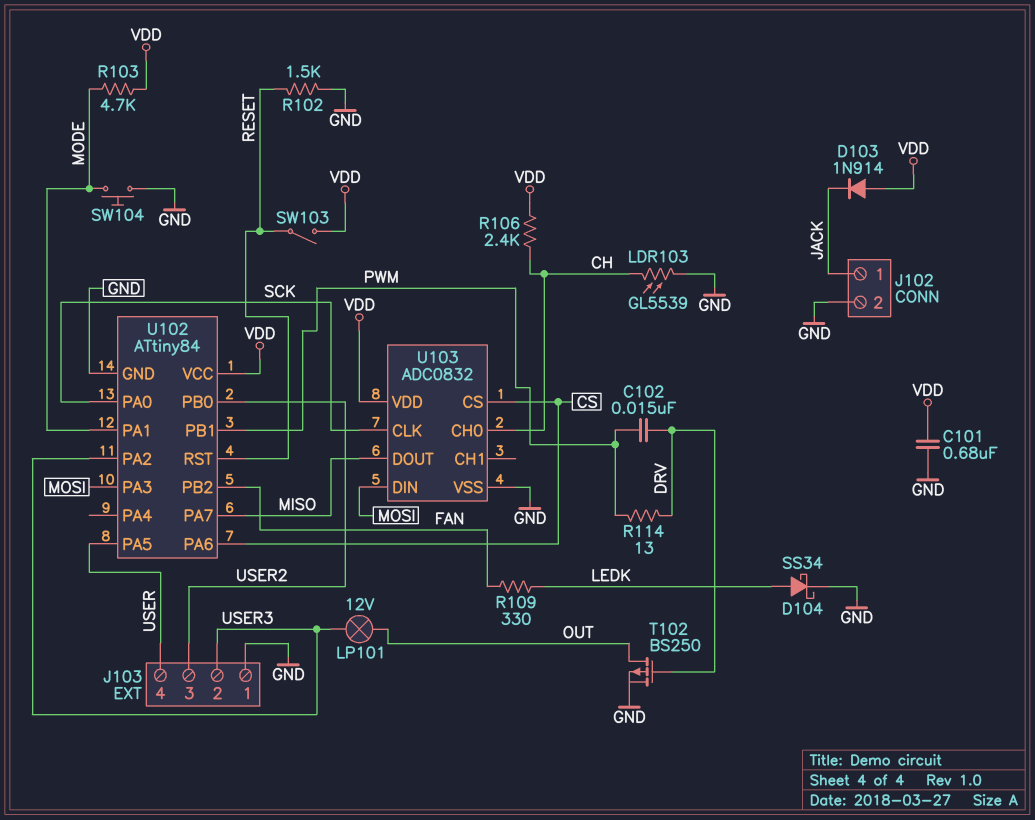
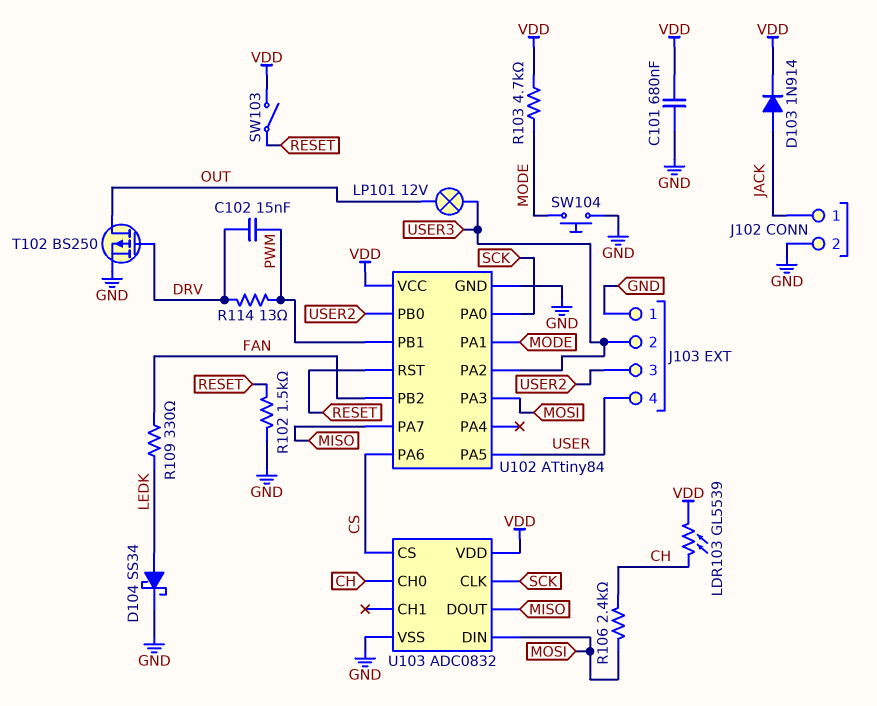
D103: diode 1N914 (A VDD, K JACK) -> diode 1N914 (A JACK, K VDD)
LDR103: GL5539 (CH, GND) -> GL5539 (CH, VDD)
R106: 2.4k (CH, VDD) -> 2.4k (CH, MOSI)

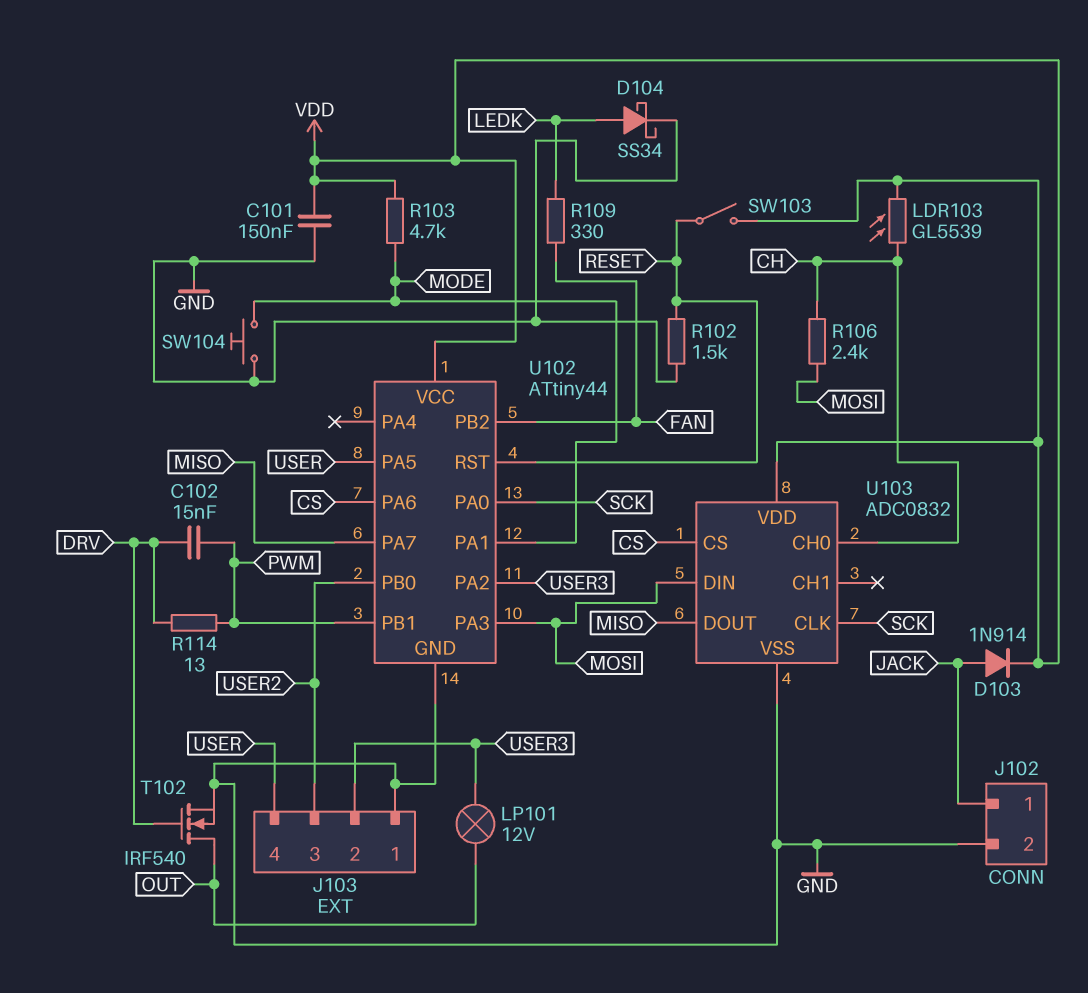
C101: 680nF (GND, VDD) -> 150nF (GND, VDD)
T102: PMOS BS250 (G DRV, D OUT, S GND) -> NMOS IRF540 (G DRV, D OUT, S GND)
U102: ATtiny84 -> ATtiny44

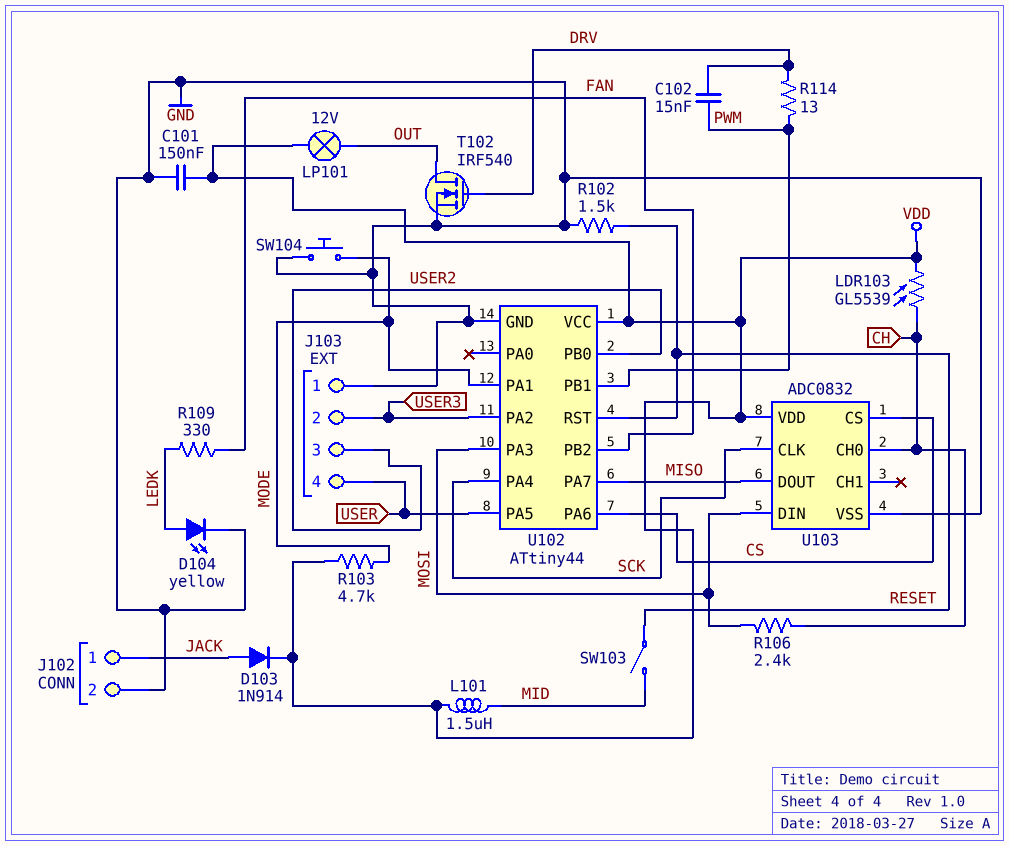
D104: schottky SS34 (A LEDK, K GND) -> LED yellow (A LEDK, K GND)
L101: none -> 1.5uH (MID, VDD)
LP101: lamp 12V (OUT, USER3) -> lamp 12V (OUT, VDD)
SW103: switch (RESET, VDD) -> switch (MID, RESET)
U102 pin PA0: SCK -> none
U102 pin PA4: none -> SCK

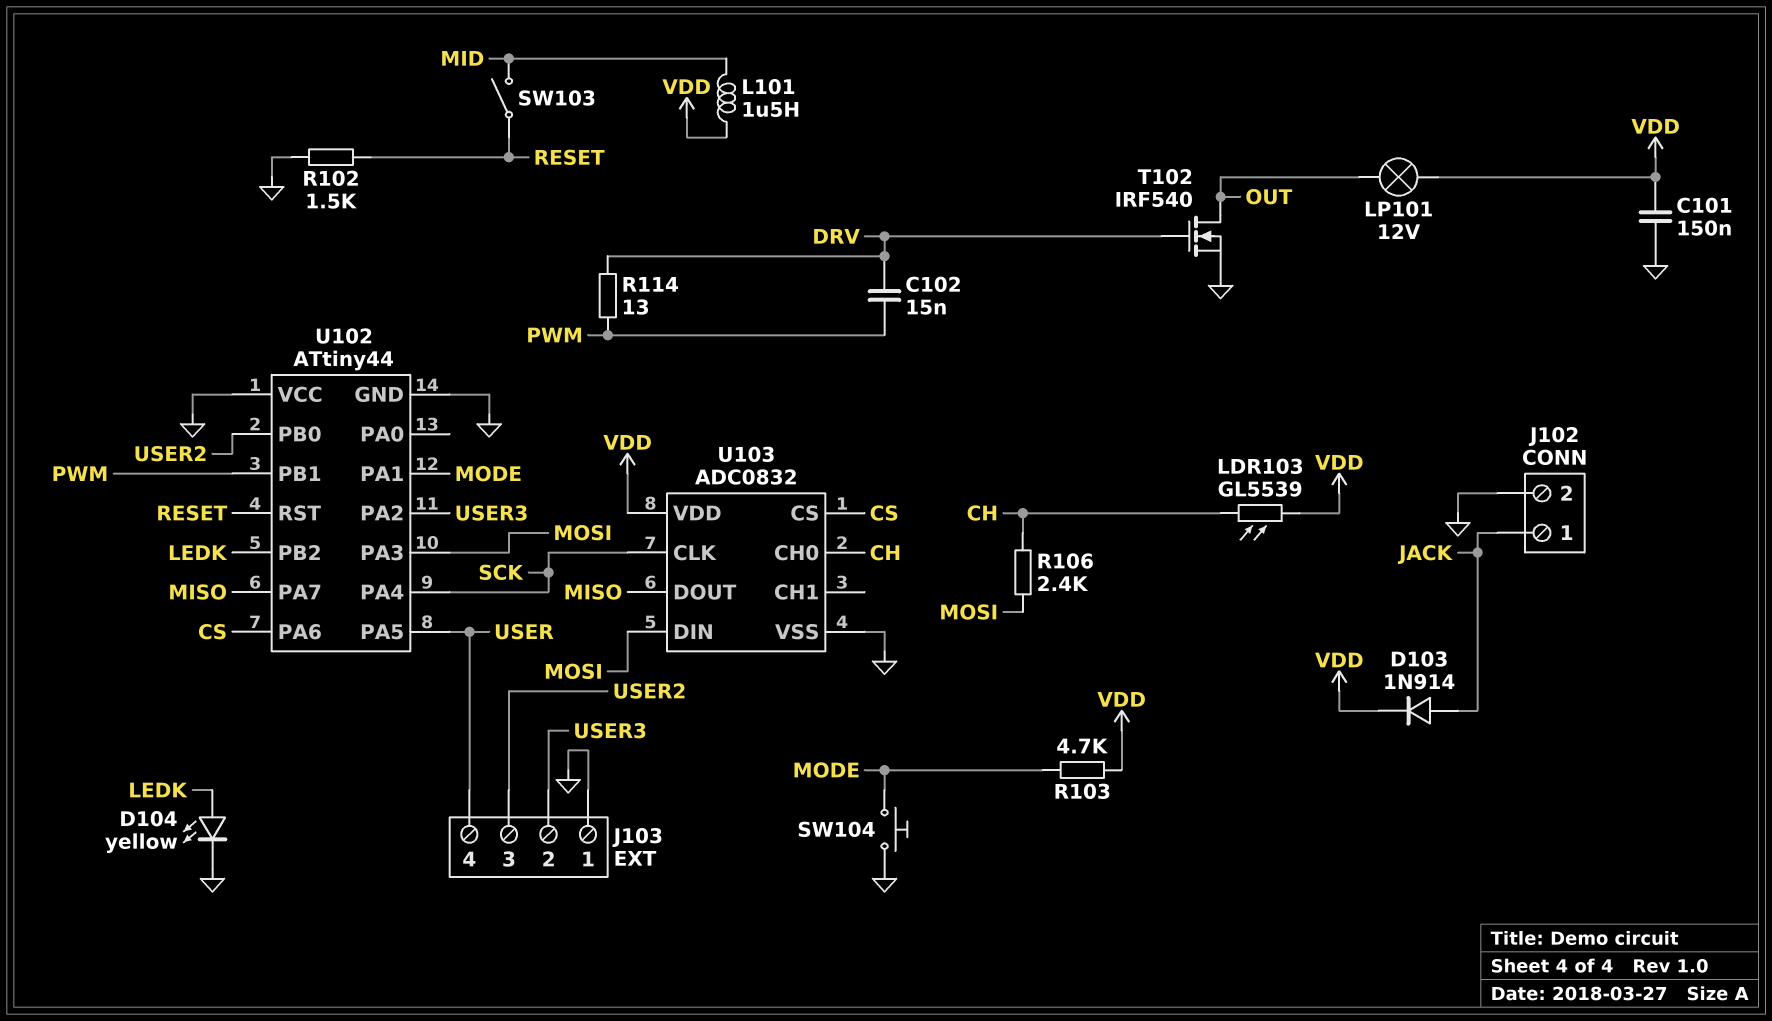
R109: 330 (FAN, LEDK) -> none
U102 pin PB2: FAN -> LEDK
U102 pin VCC: VDD -> GND

